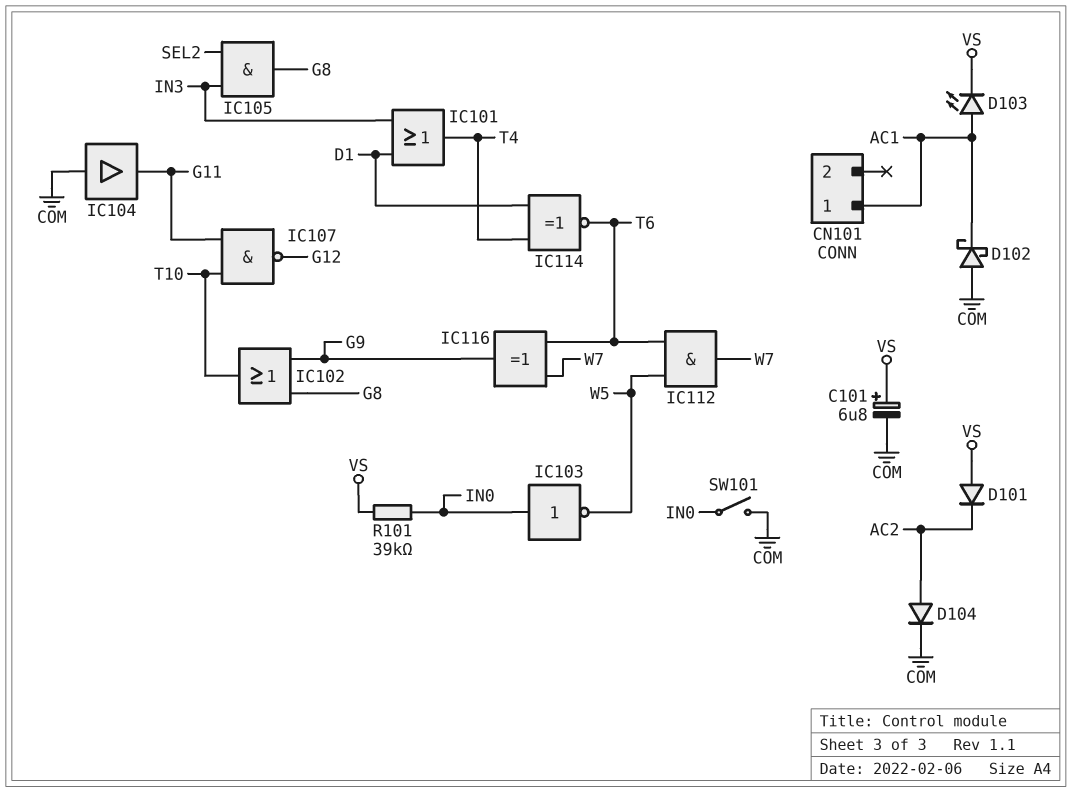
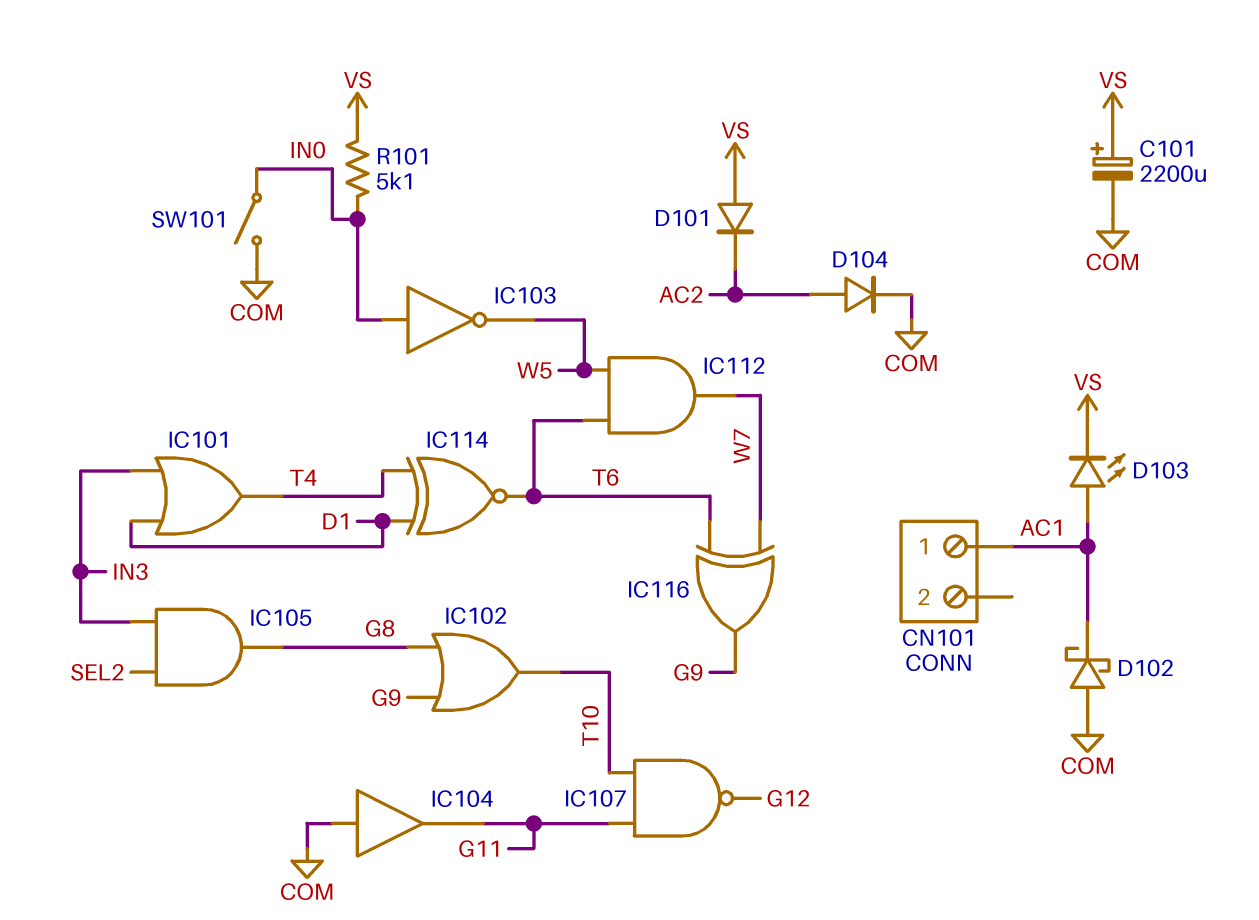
C101: 6.8uF (plus VS, minus COM) -> 2200uF (plus VS, minus COM)
R101: 39k (IN0, VS) -> 5.1k (IN0, VS)

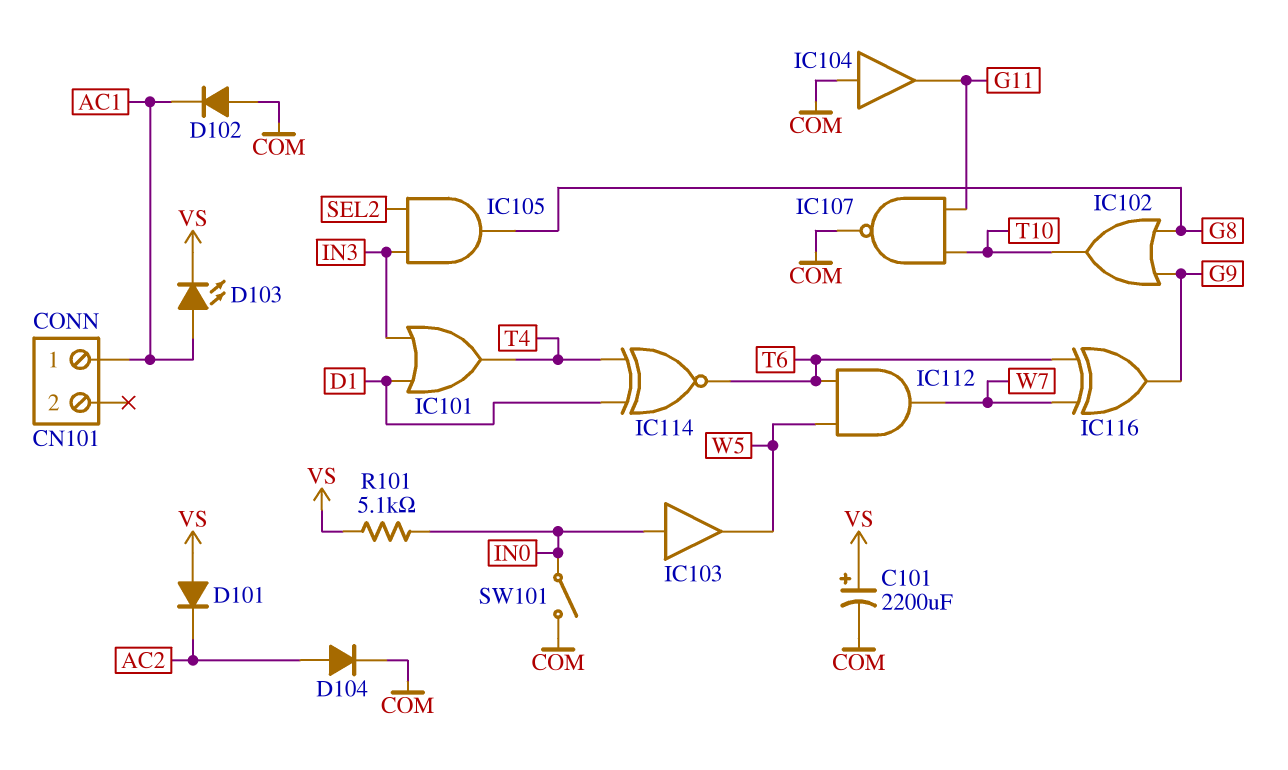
D102: schottky (A COM, K AC1) -> diode (A COM, K AC1)
IC103: NOT (in IN0, out W5) -> buffer (in IN0, out W5)
IC107: NAND (in G11, in T10, out G12) -> NAND (in G11, in T10, out COM)

